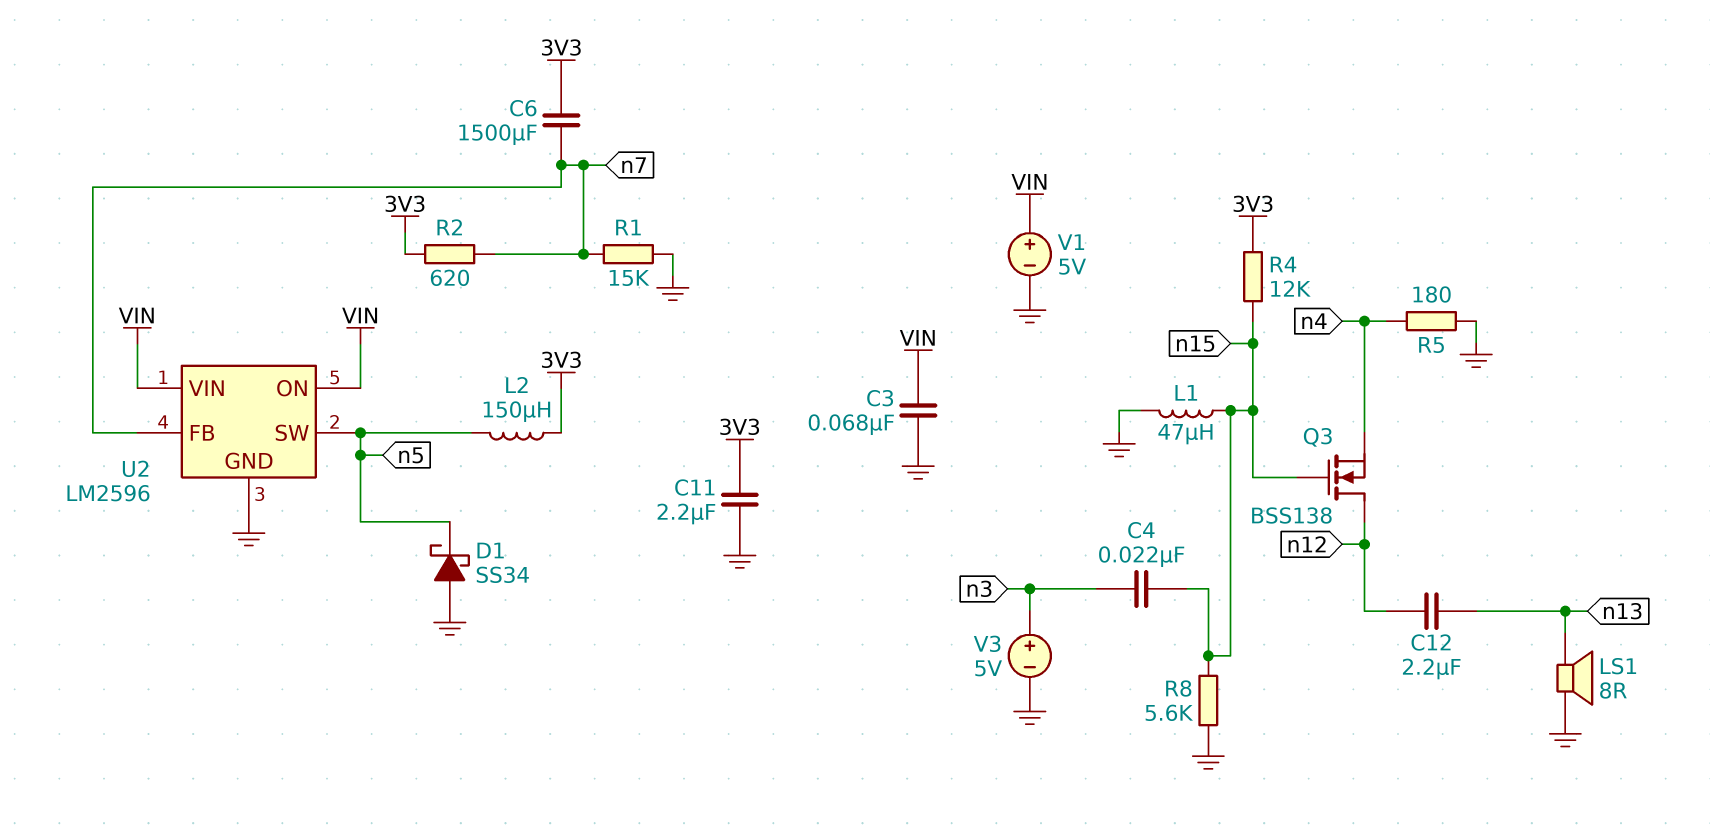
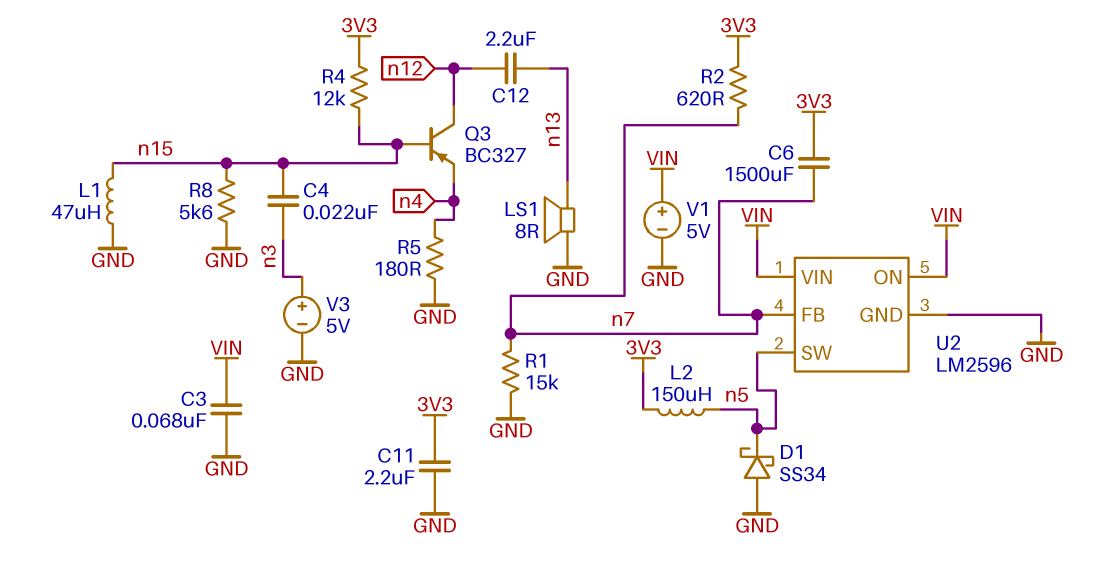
Q3: NMOS BSS138 (G n15, D n12, S n4) -> PNP BC327 (B n15, C n12, E n4)

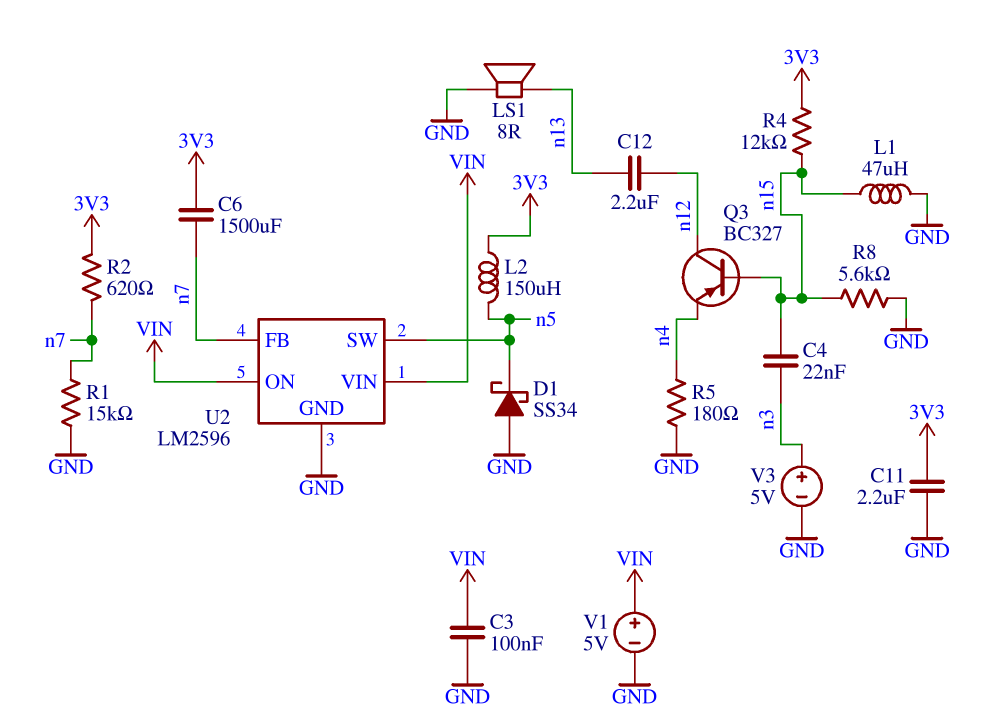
C3: 68nF (GND, VIN) -> 100nF (GND, VIN)

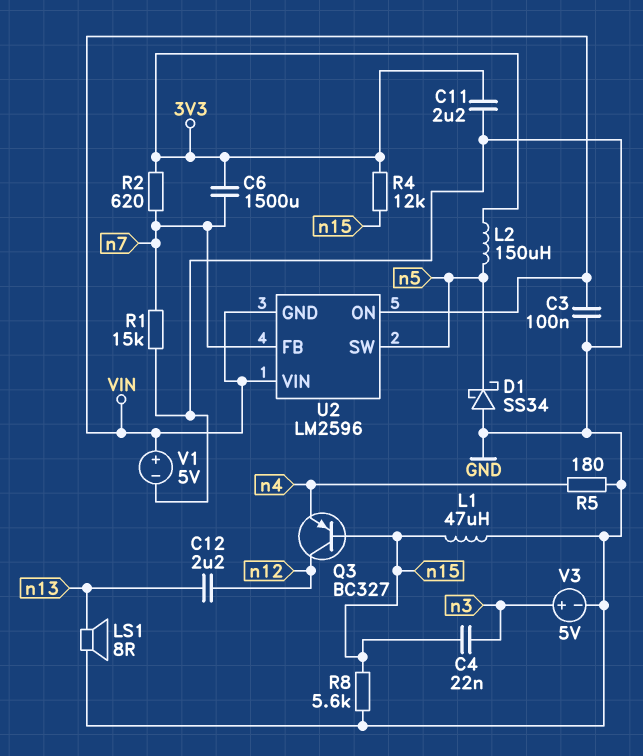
U2 pin GND: GND -> VIN

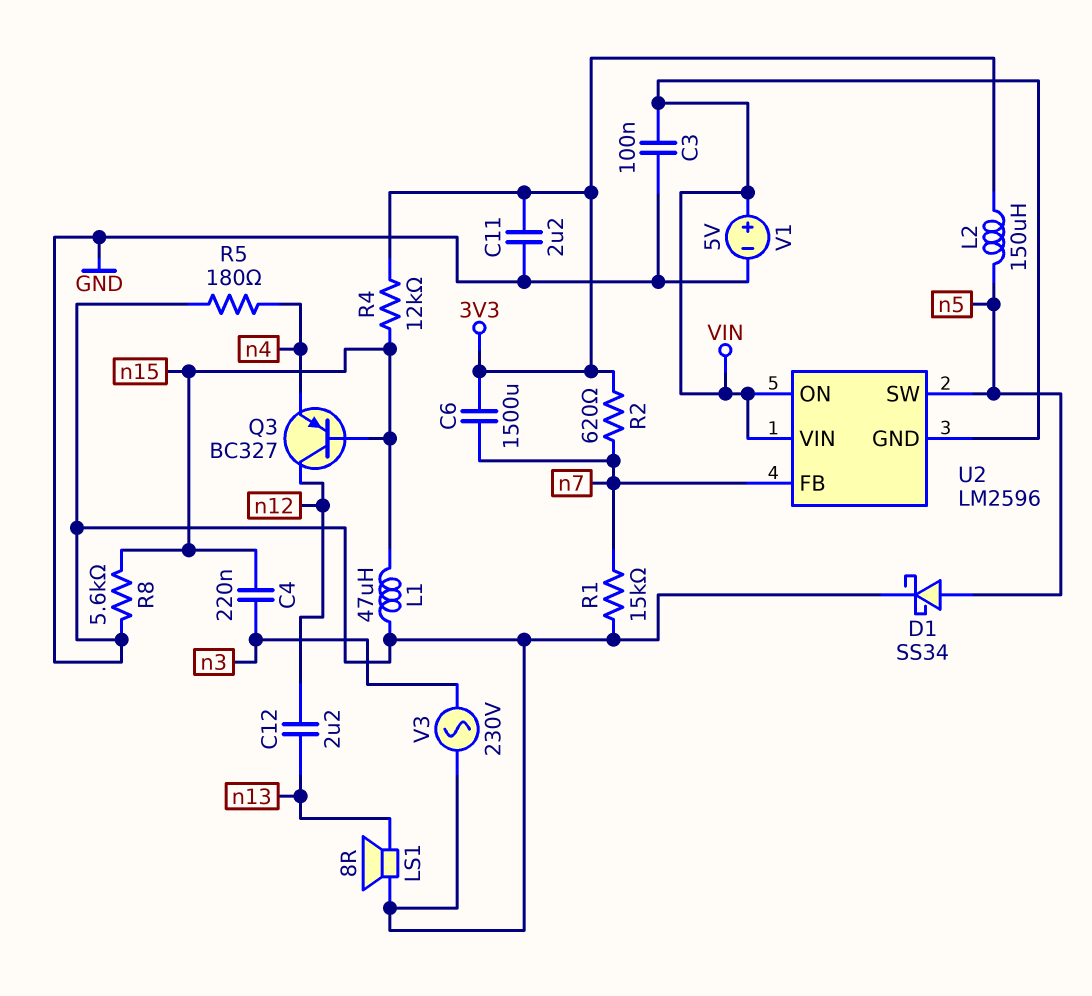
C4: 22nF (n3, n15) -> 220nF (n3, n15)
D1: schottky SS34 (A GND, K n5) -> schottky SS34 (A n5, K GND)
V3: 5V (plus n3, minus GND) -> AC 230V (GND, n3)

